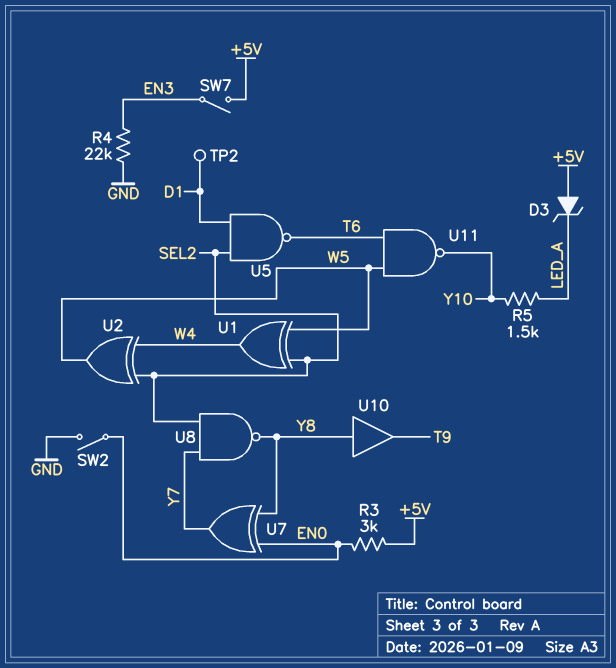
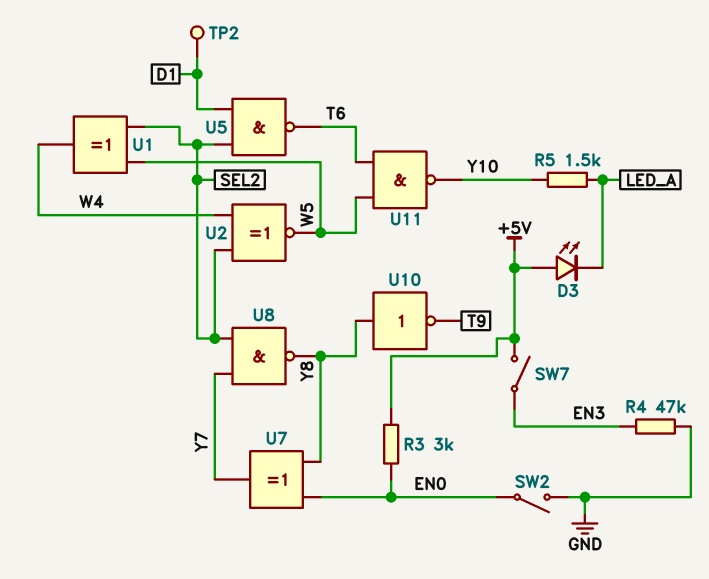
D3: zener (A +5V, K LED_A) -> LED (A +5V, K LED_A)
R4: 22k (EN3, GND) -> 47k (EN3, GND)
U2: XOR (in SEL2, in W4, out W5) -> XNOR (in SEL2, in W4, out W5)
U10: buffer (in Y8, out T9) -> NOT (in Y8, out T9)

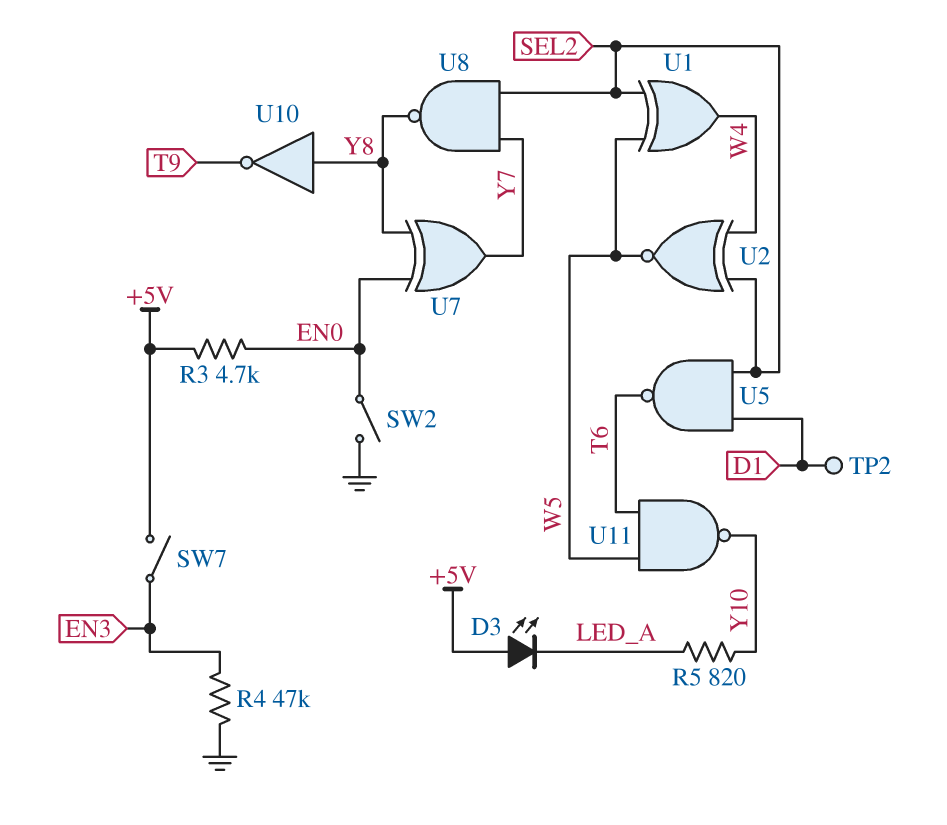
R3: 3k (+5V, EN0) -> 4.7k (+5V, EN0)
R5: 1.5k (LED_A, Y10) -> 820 (LED_A, Y10)

